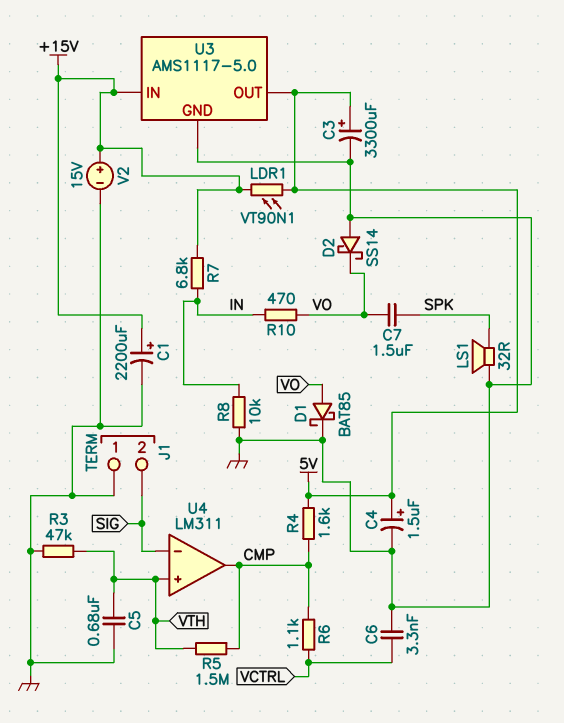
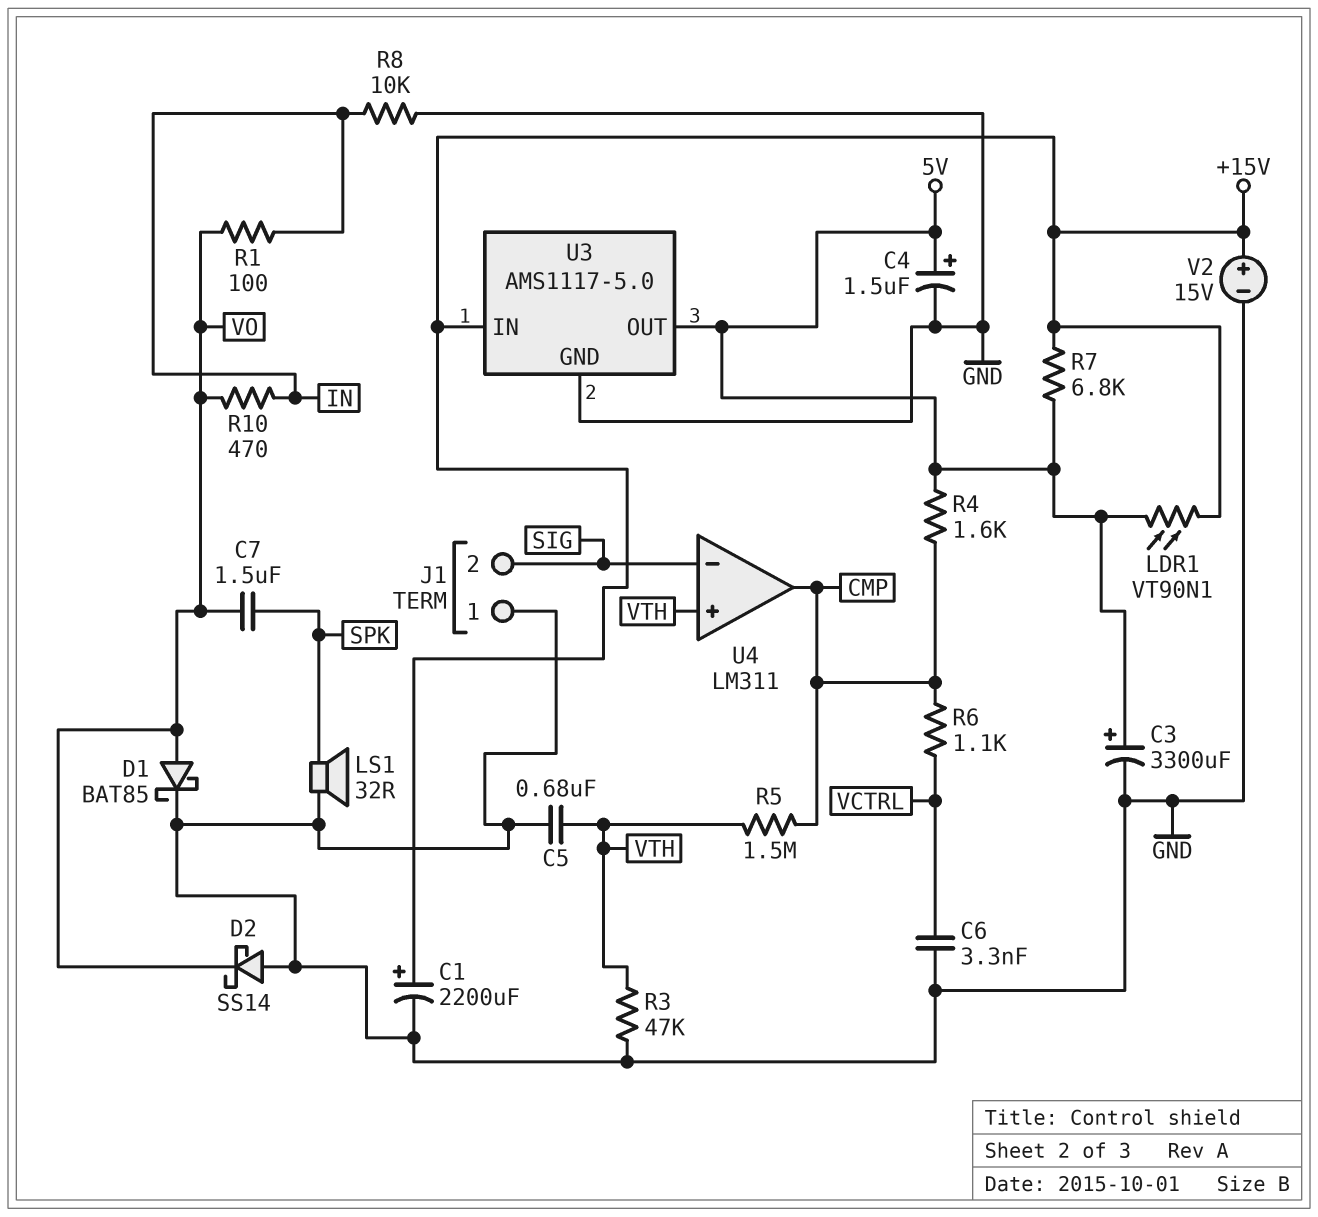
R1: none -> 100 (IN, VO)
R7: 6.8k (+15V, IN) -> 6.8k (+15V, 5V)

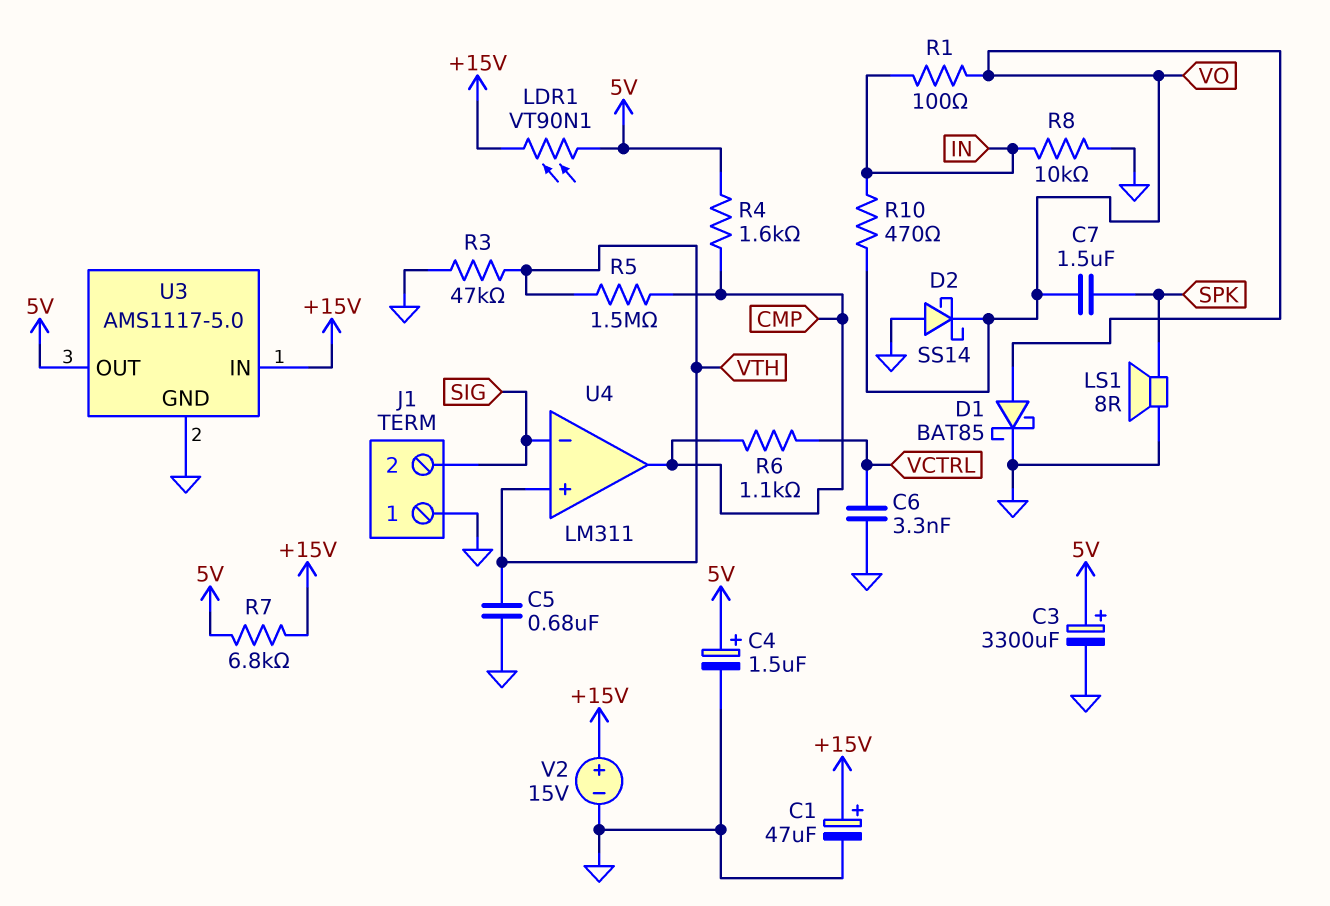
C1: 2200uF (plus +15V, minus GND) -> 47uF (plus +15V, minus GND)
LS1: speaker 32R (GND, SPK) -> speaker 8R (GND, SPK)

